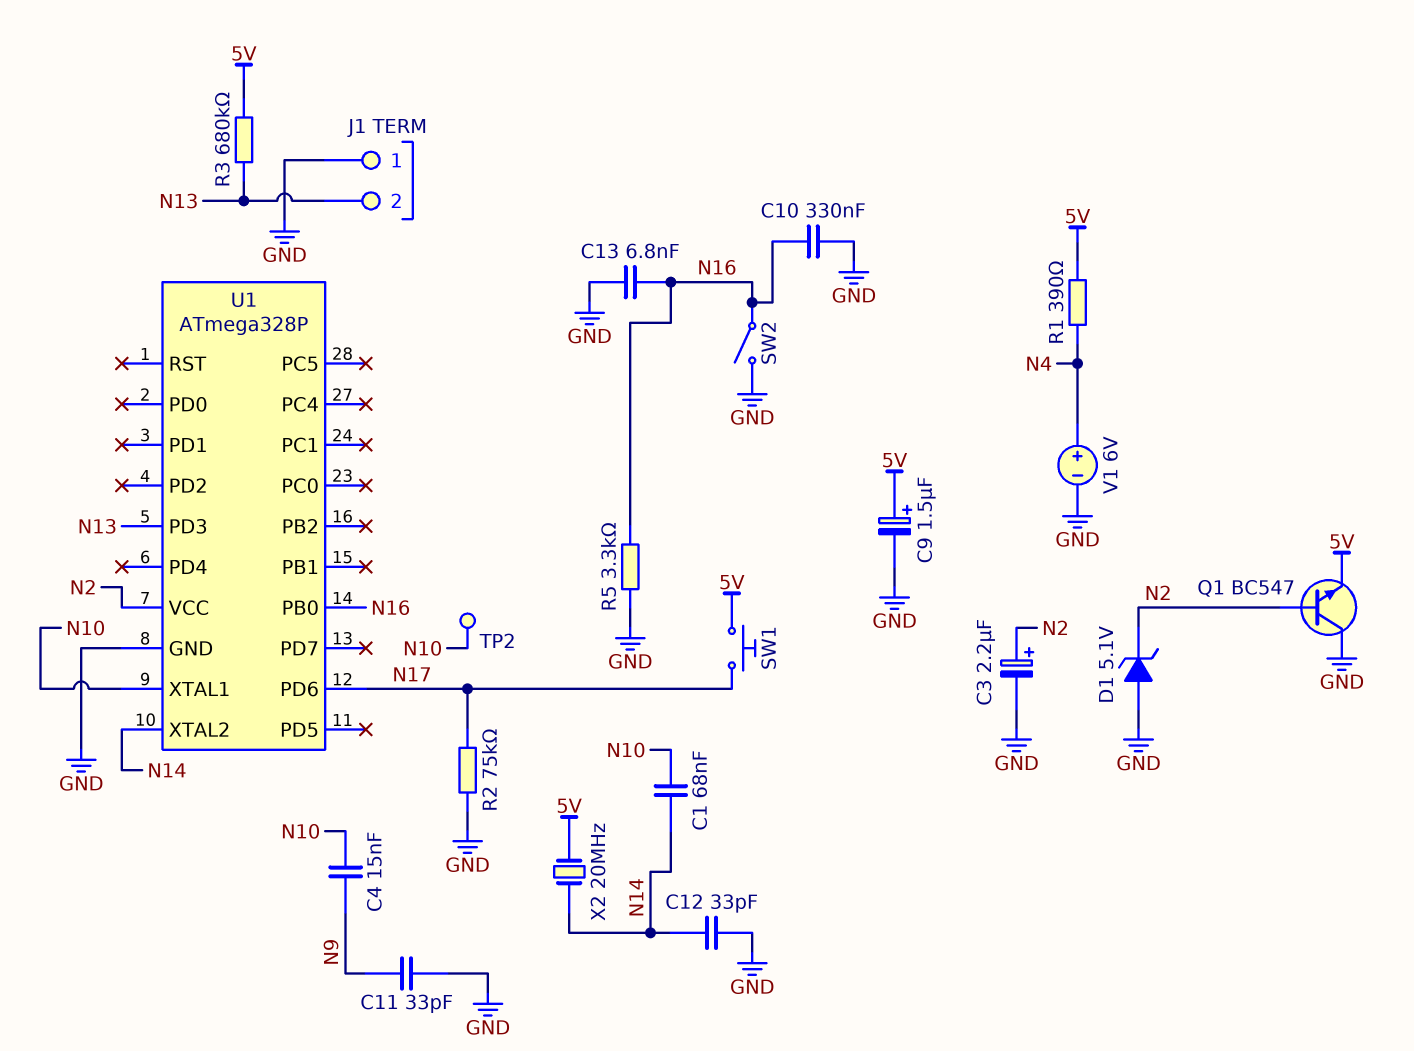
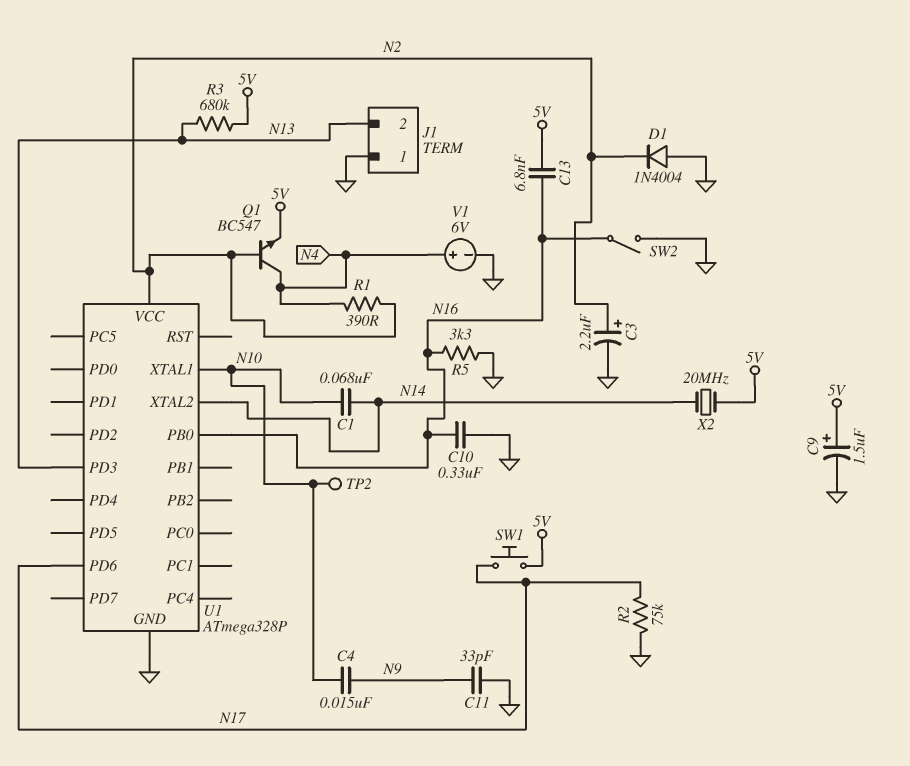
C12: 33pF (GND, N14) -> none
C13: 6.8nF (GND, N16) -> 6.8nF (5V, N16)
D1: zener 5.1V (A GND, K N2) -> diode 1N4004 (A GND, K N2)
Q1: NPN BC547 (B N2, C GND, E 5V) -> NPN BC547 (B N2, C N4, E 5V)
R1: 390 (5V, N4) -> 390 (N2, N4)

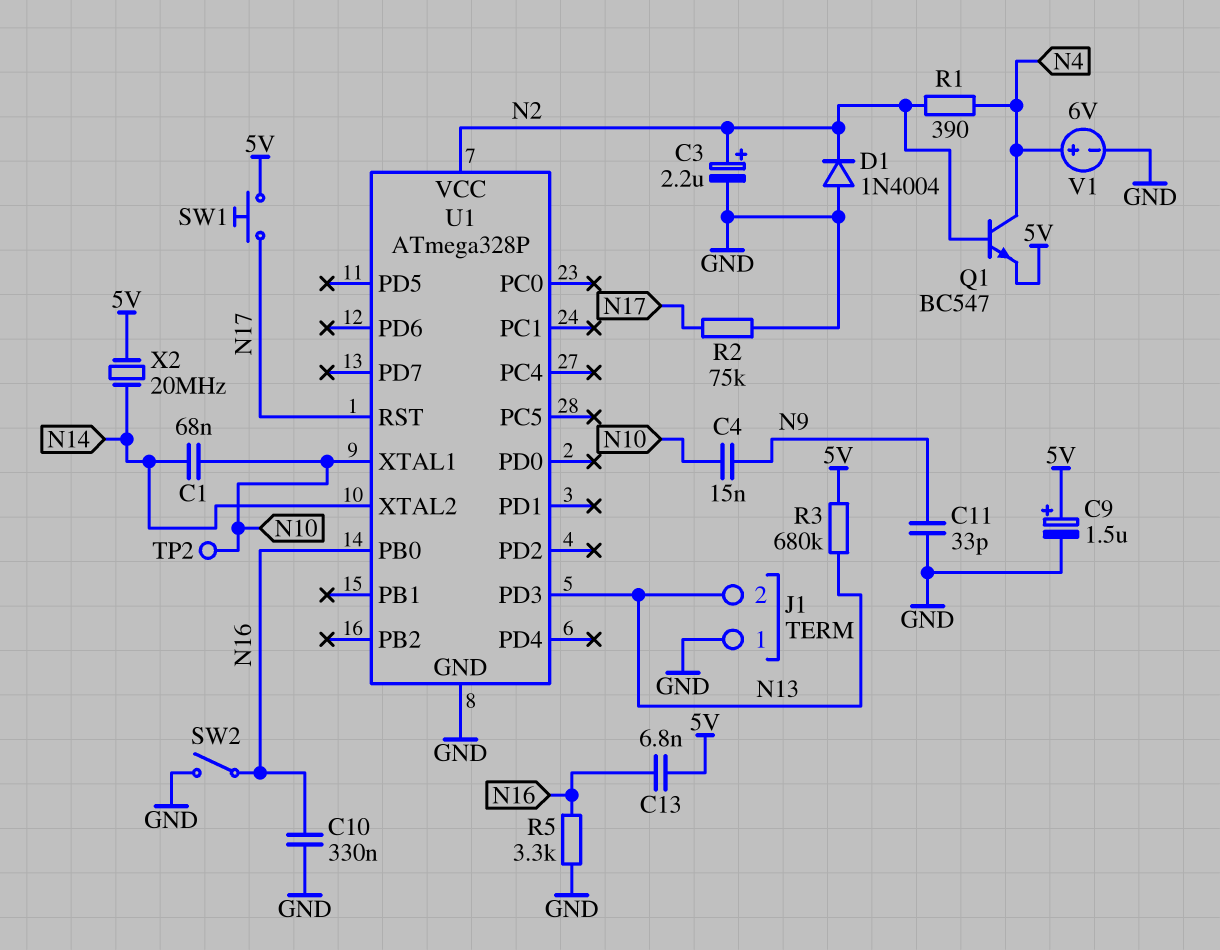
U1 pin PD6: N17 -> none
U1 pin RST: none -> N17

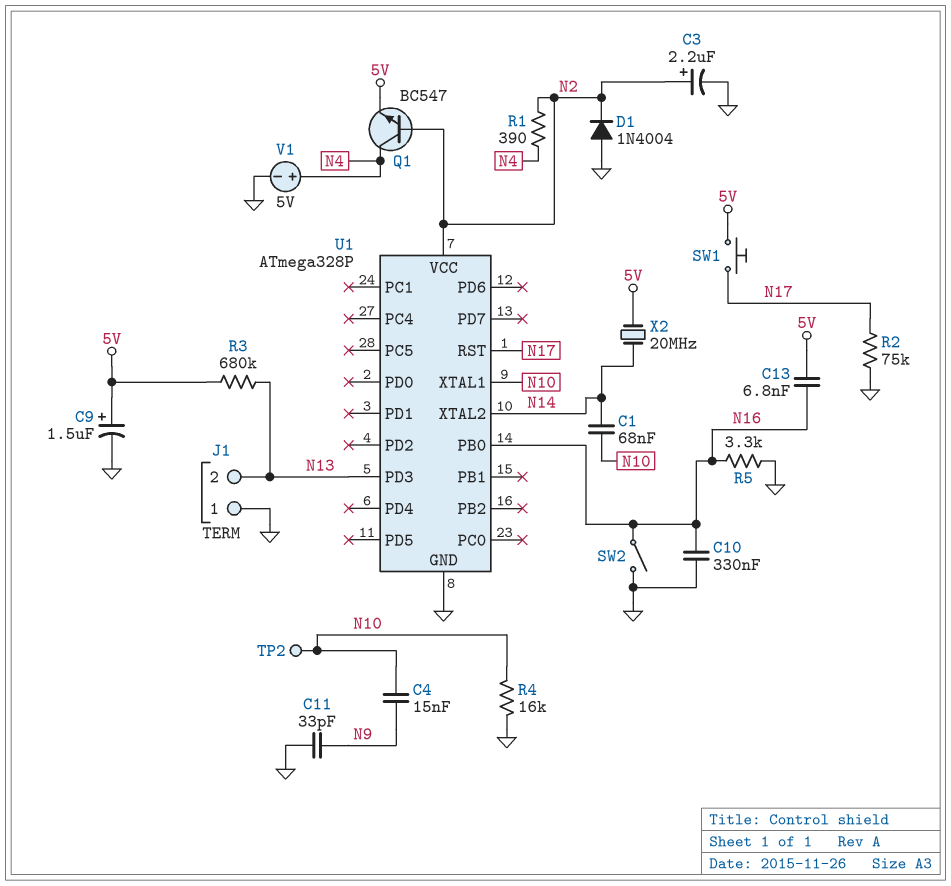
R4: none -> 16k (GND, N10)
V1: 6V (plus N4, minus GND) -> 5V (plus N4, minus GND)

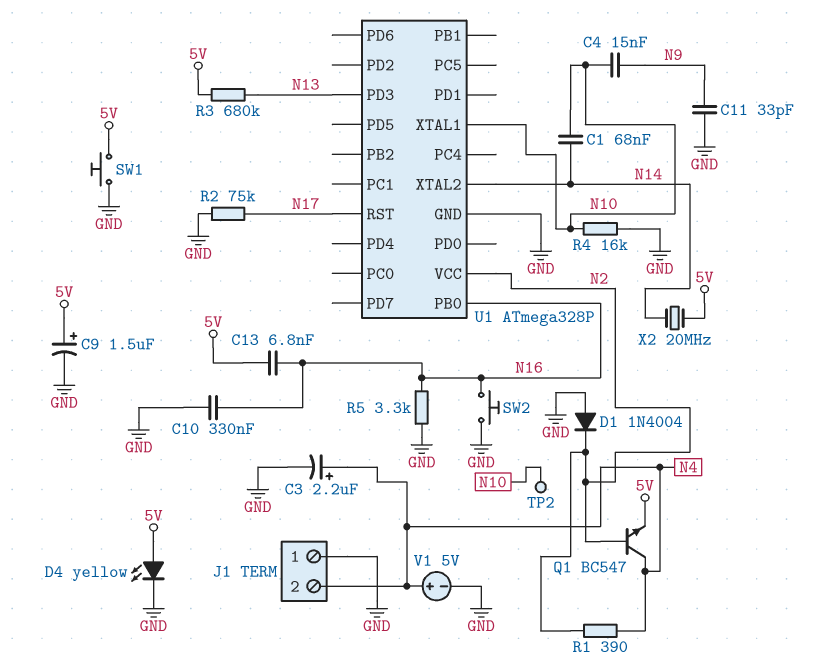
C3: 2.2uF (plus N2, minus GND) -> 2.2uF (plus N4, minus GND)
D4: none -> LED yellow (A 5V, K GND)
J1 pin 2: N13 -> N4
SW1: button (5V, N17) -> button (5V, GND)
SW2: switch (GND, N16) -> button (GND, N16)

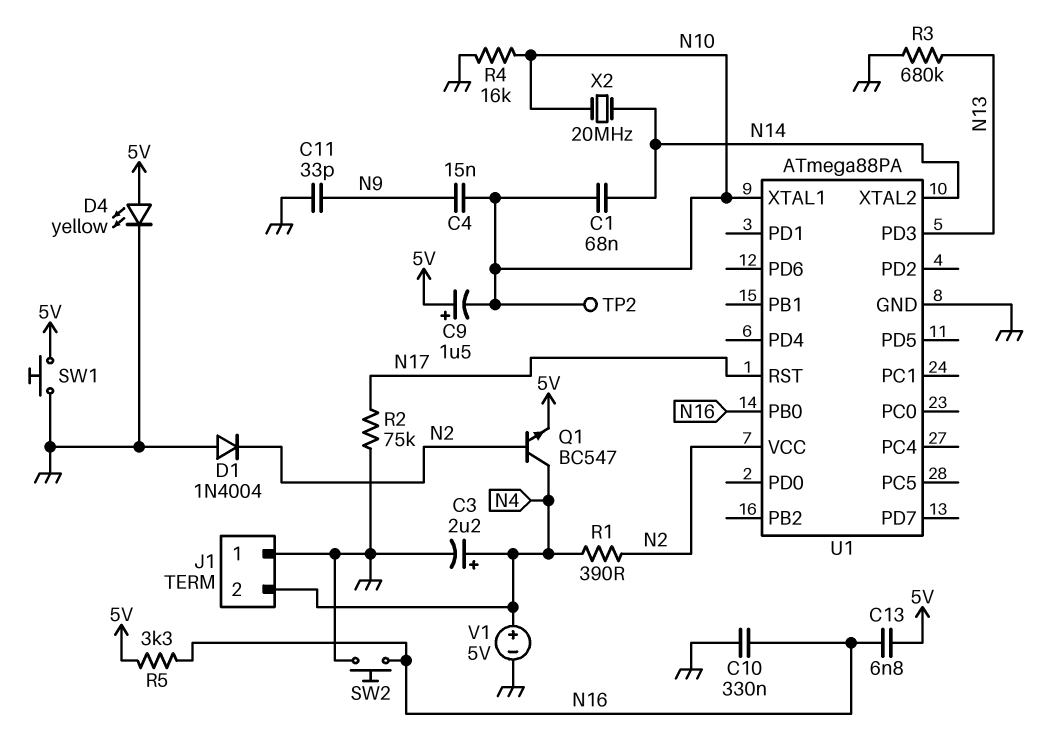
C9: 1.5uF (plus 5V, minus GND) -> 1.5uF (plus 5V, minus N10)
R3: 680k (5V, N13) -> 680k (GND, N13)
R5: 3.3k (GND, N16) -> 3.3k (5V, N16)
U1: ATmega328P -> ATmega88PA
X2: 20MHz (5V, N14) -> 20MHz (N10, N14)

